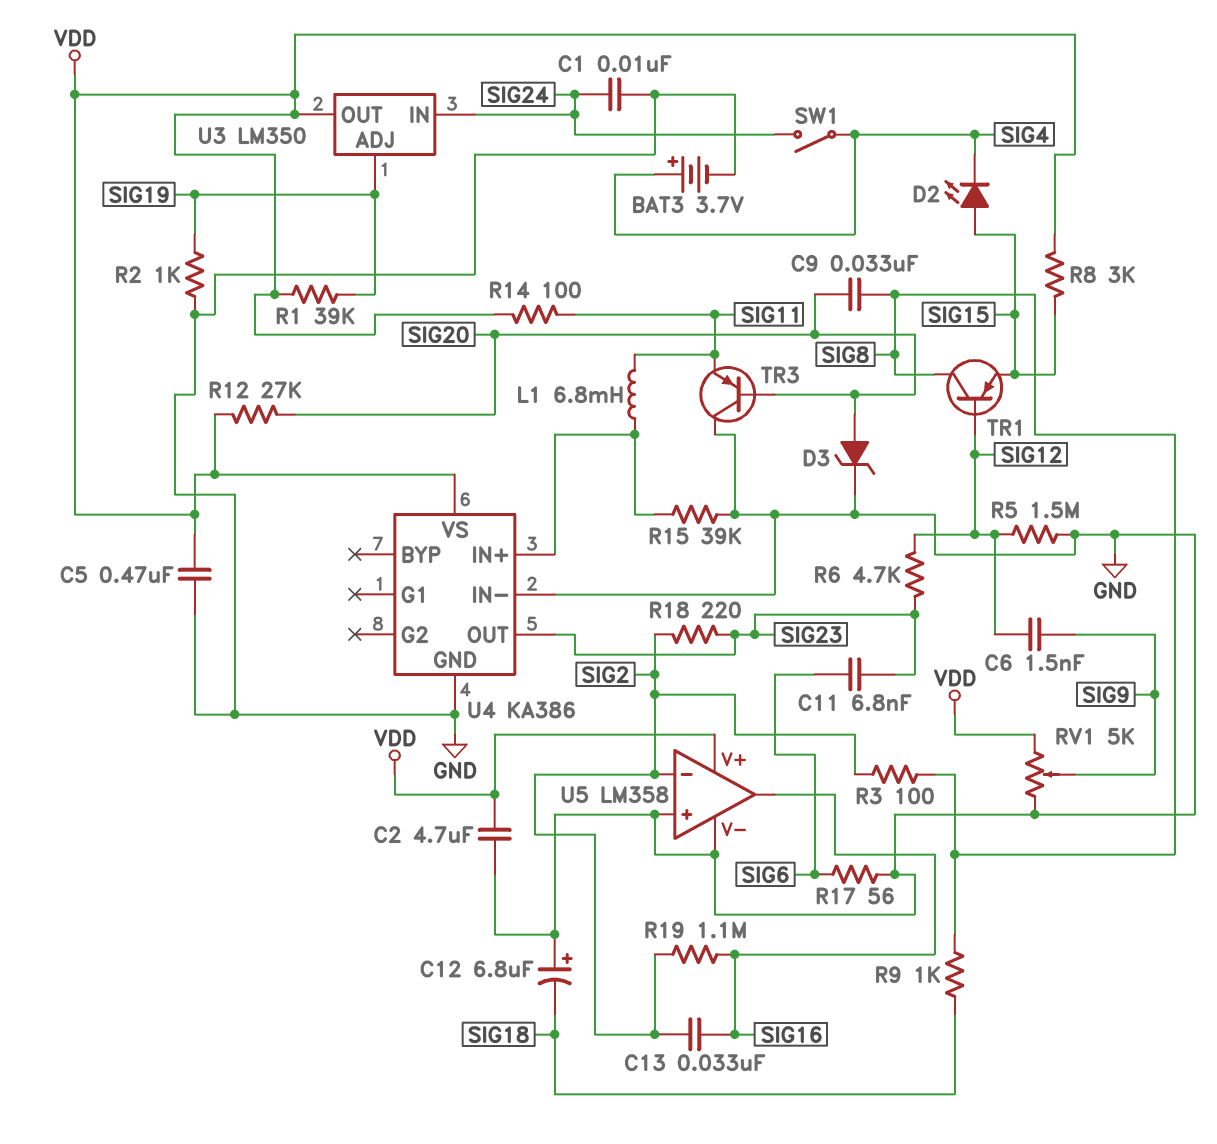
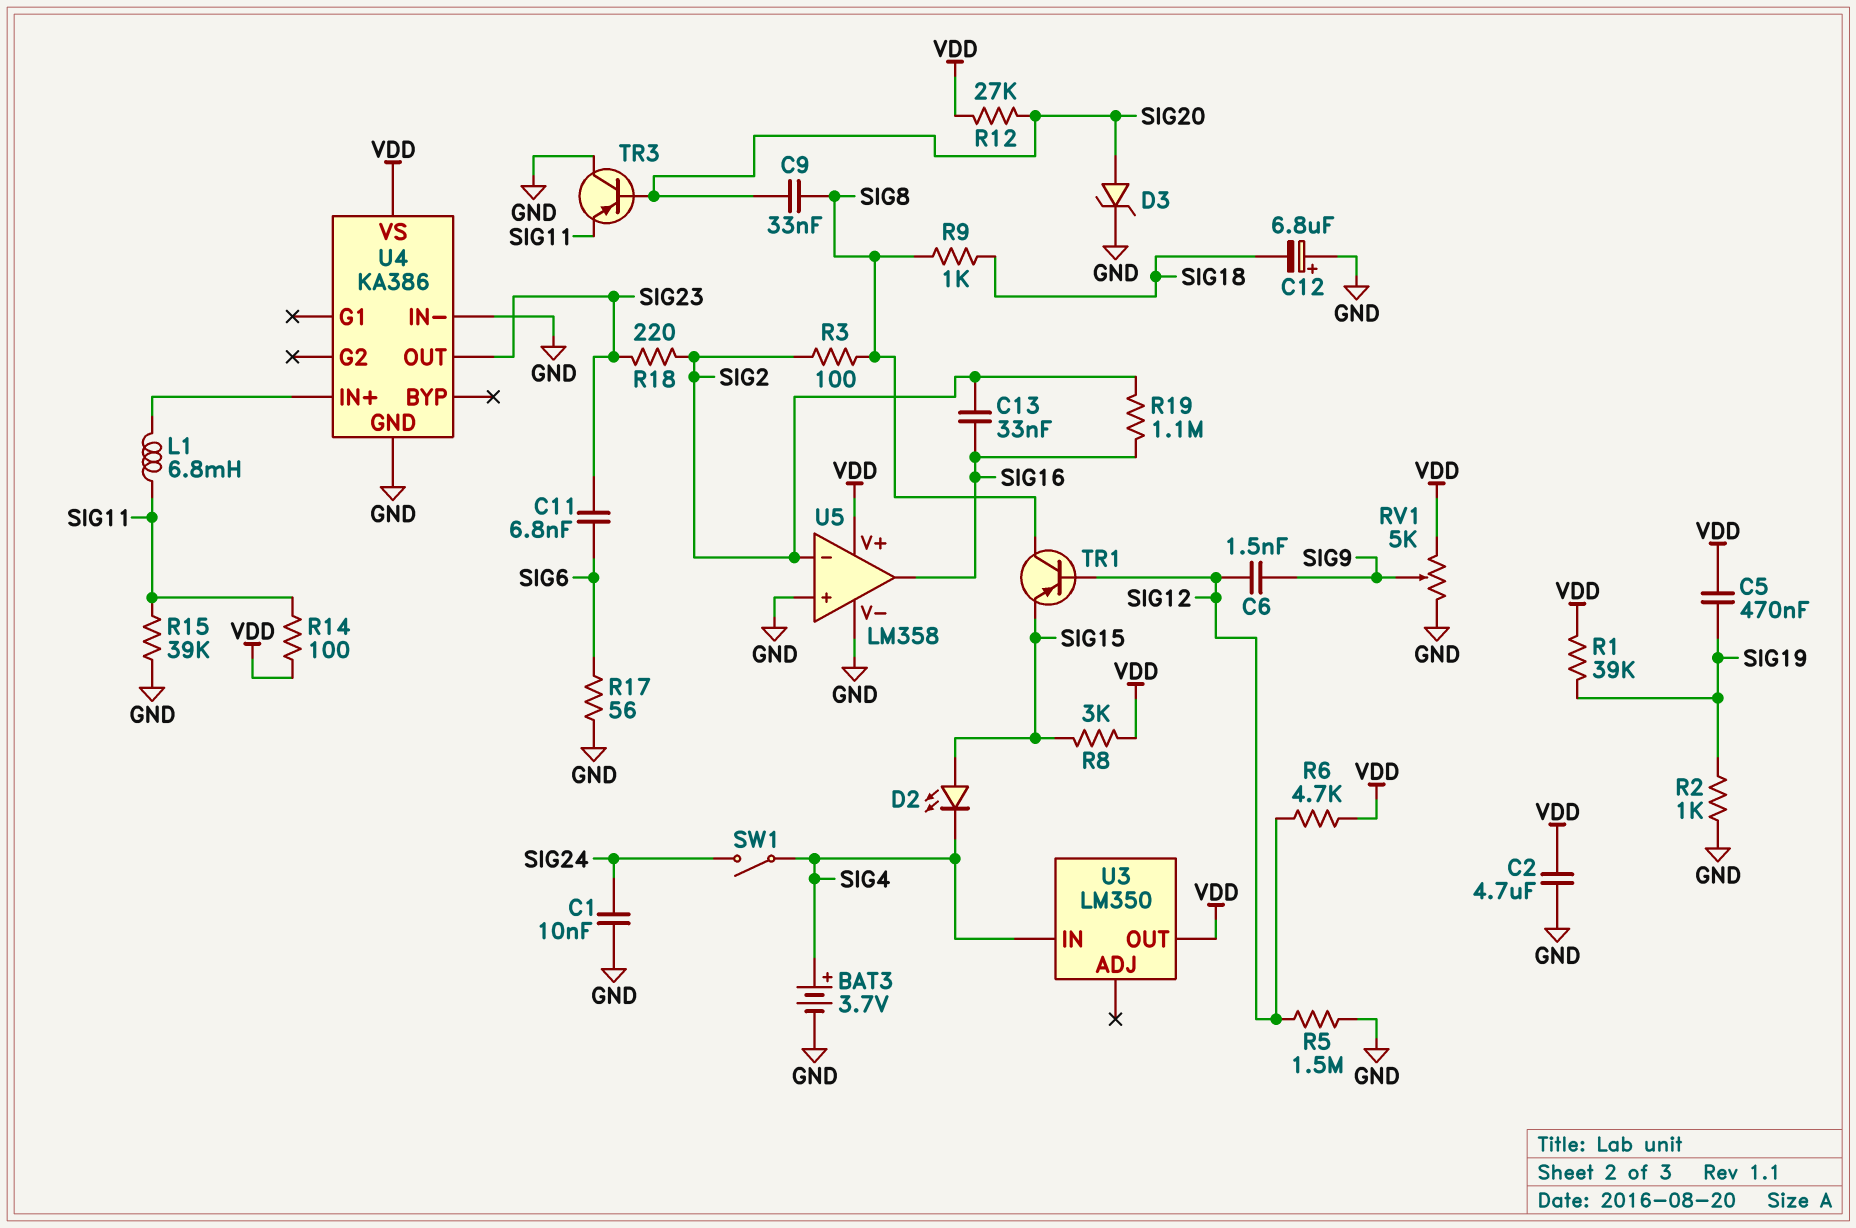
C5: 470nF (GND, VDD) -> 470nF (SIG19, VDD)
R6: 4.7k (SIG12, SIG23) -> 4.7k (SIG12, VDD)
R15: 39k (GND, U4/IN+) -> 39k (GND, SIG11)
U3 pin ADJ: SIG19 -> none
U3 pin IN: SIG24 -> SIG4

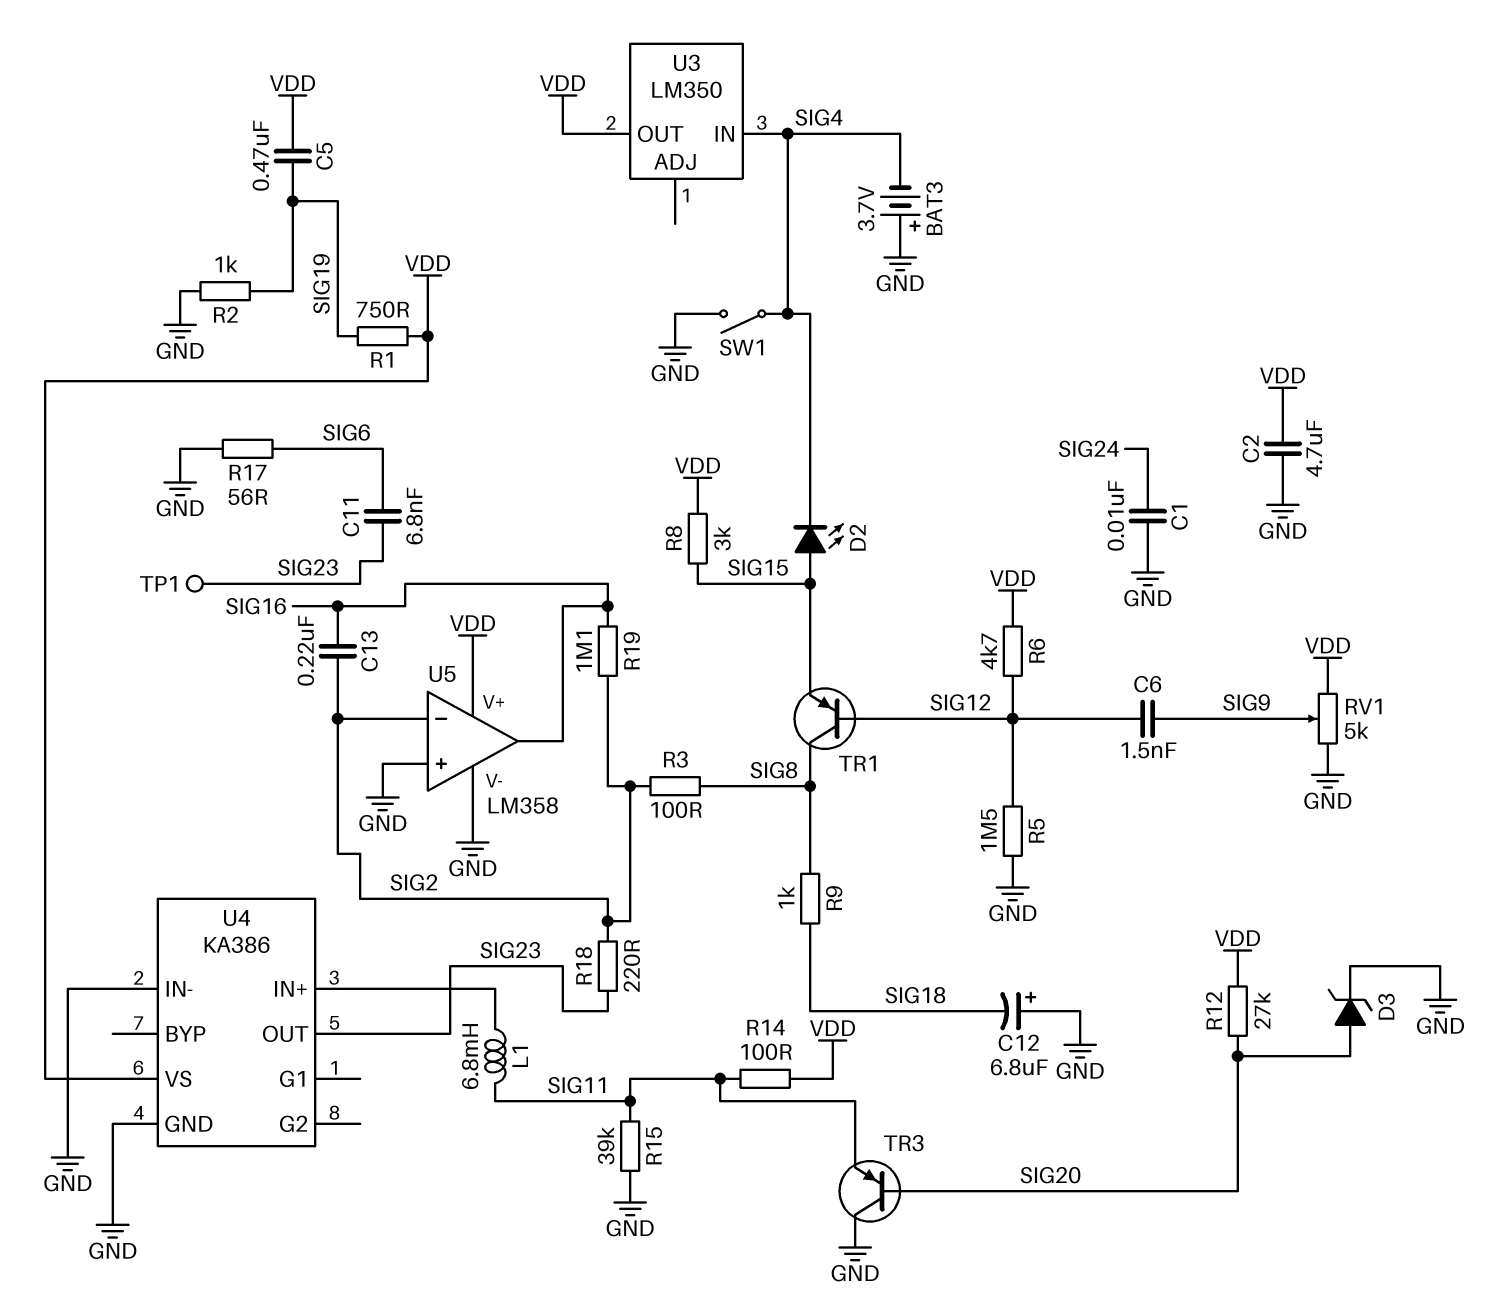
BAT3: 3.7V (plus SIG4, minus GND) -> 3.7V (plus GND, minus SIG4)
C9: 33nF (SIG8, SIG20) -> none
C13: 33nF (SIG2, SIG16) -> 220nF (SIG2, SIG16)
R1: 39k (SIG19, VDD) -> 750 (SIG19, VDD)
SW1: switch (SIG4, SIG24) -> switch (GND, SIG4)
TP1: none -> test point (SIG23)

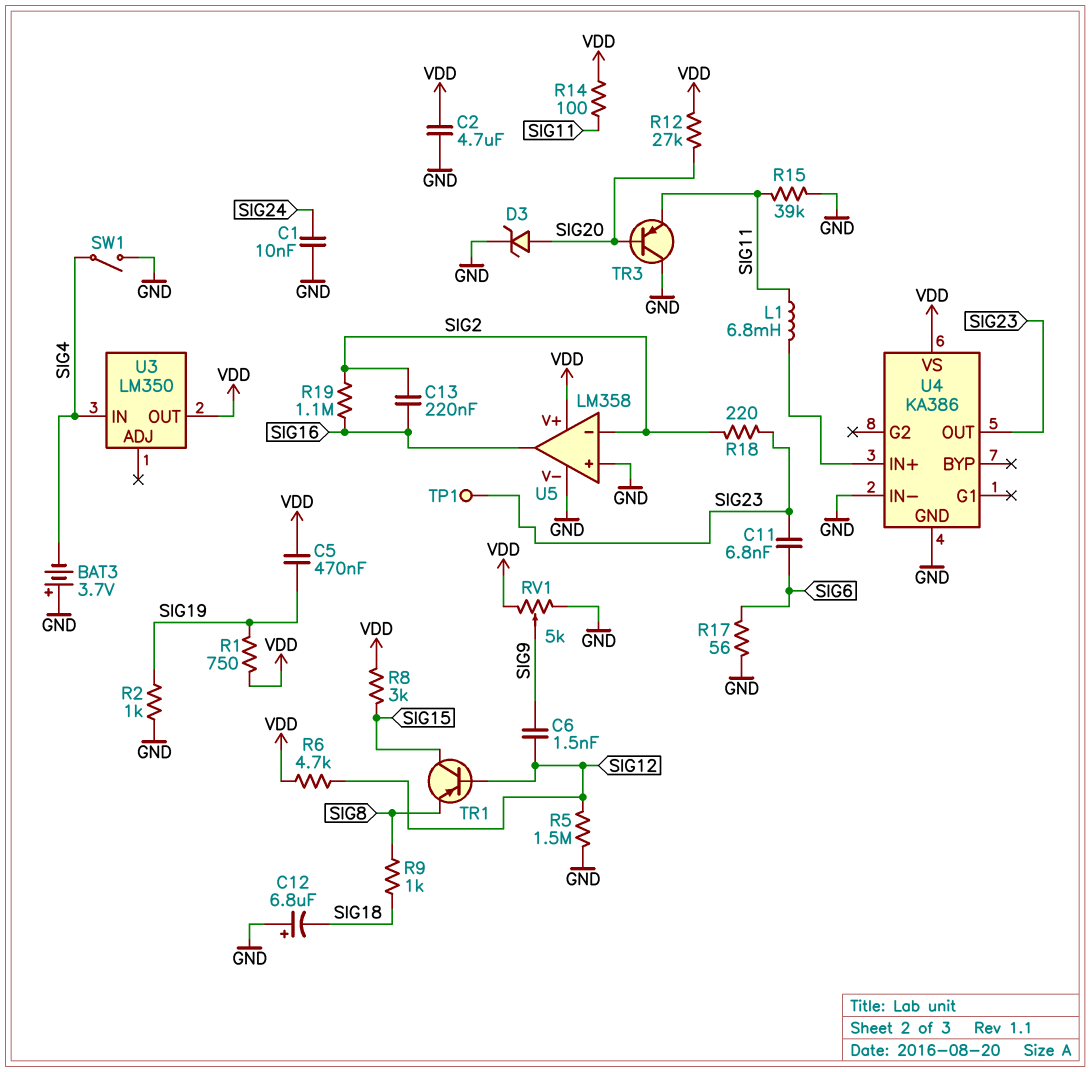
D2: LED (A SIG15, K SIG4) -> none
R3: 100 (SIG2, SIG8) -> none
TR1: PNP (B SIG12, C SIG8, E SIG15) -> PNP (B SIG12, C SIG15, E SIG8)

